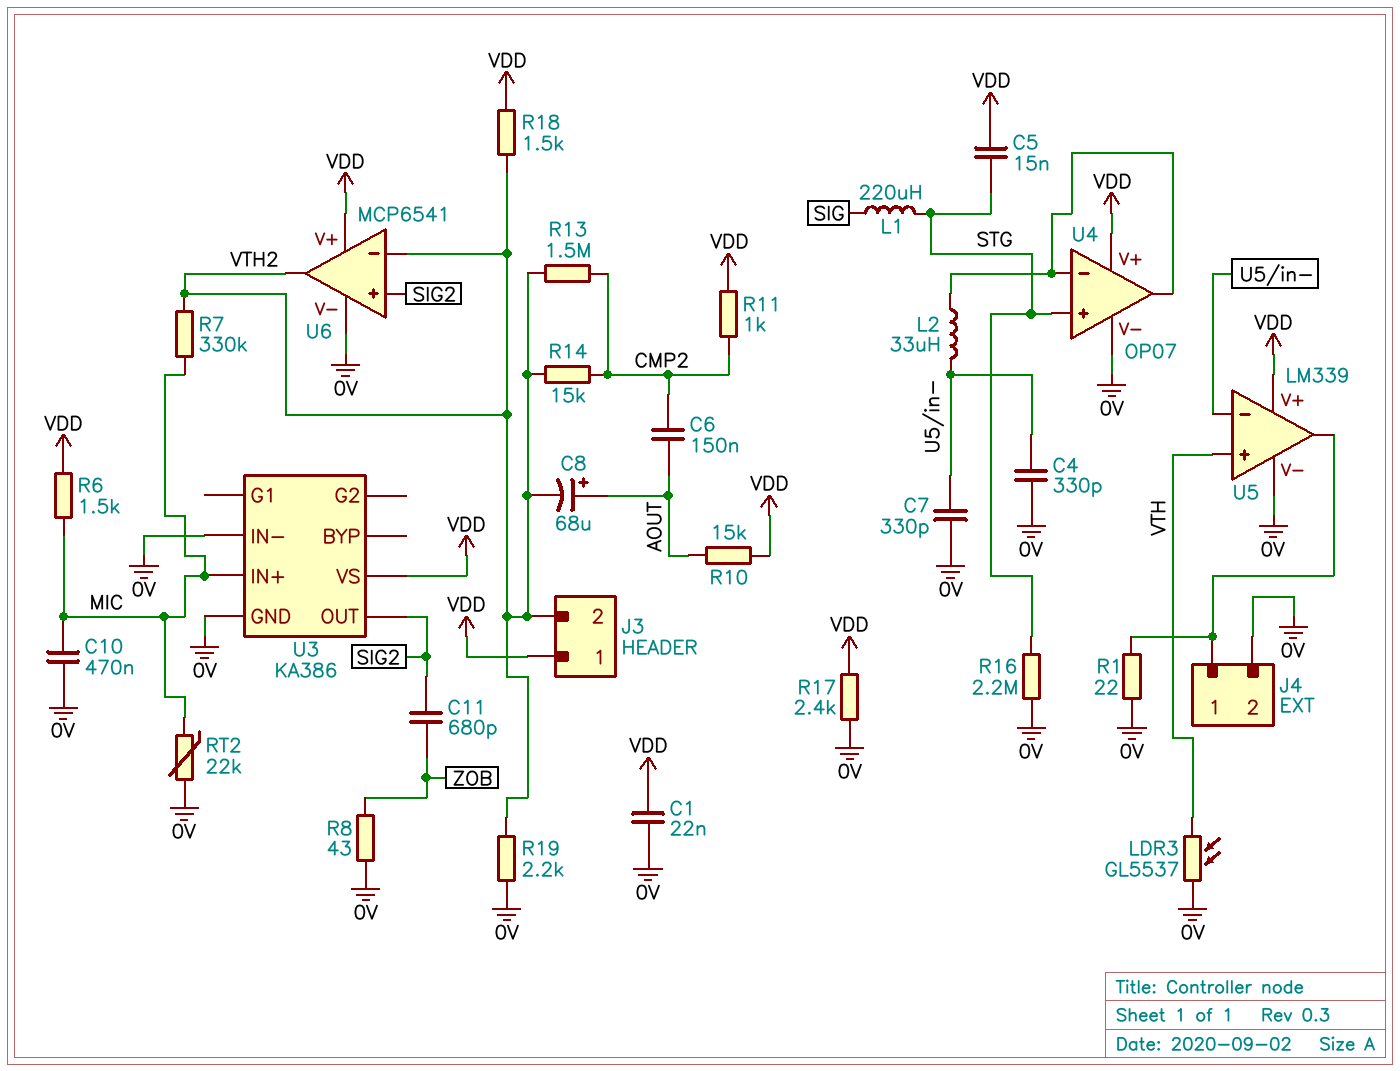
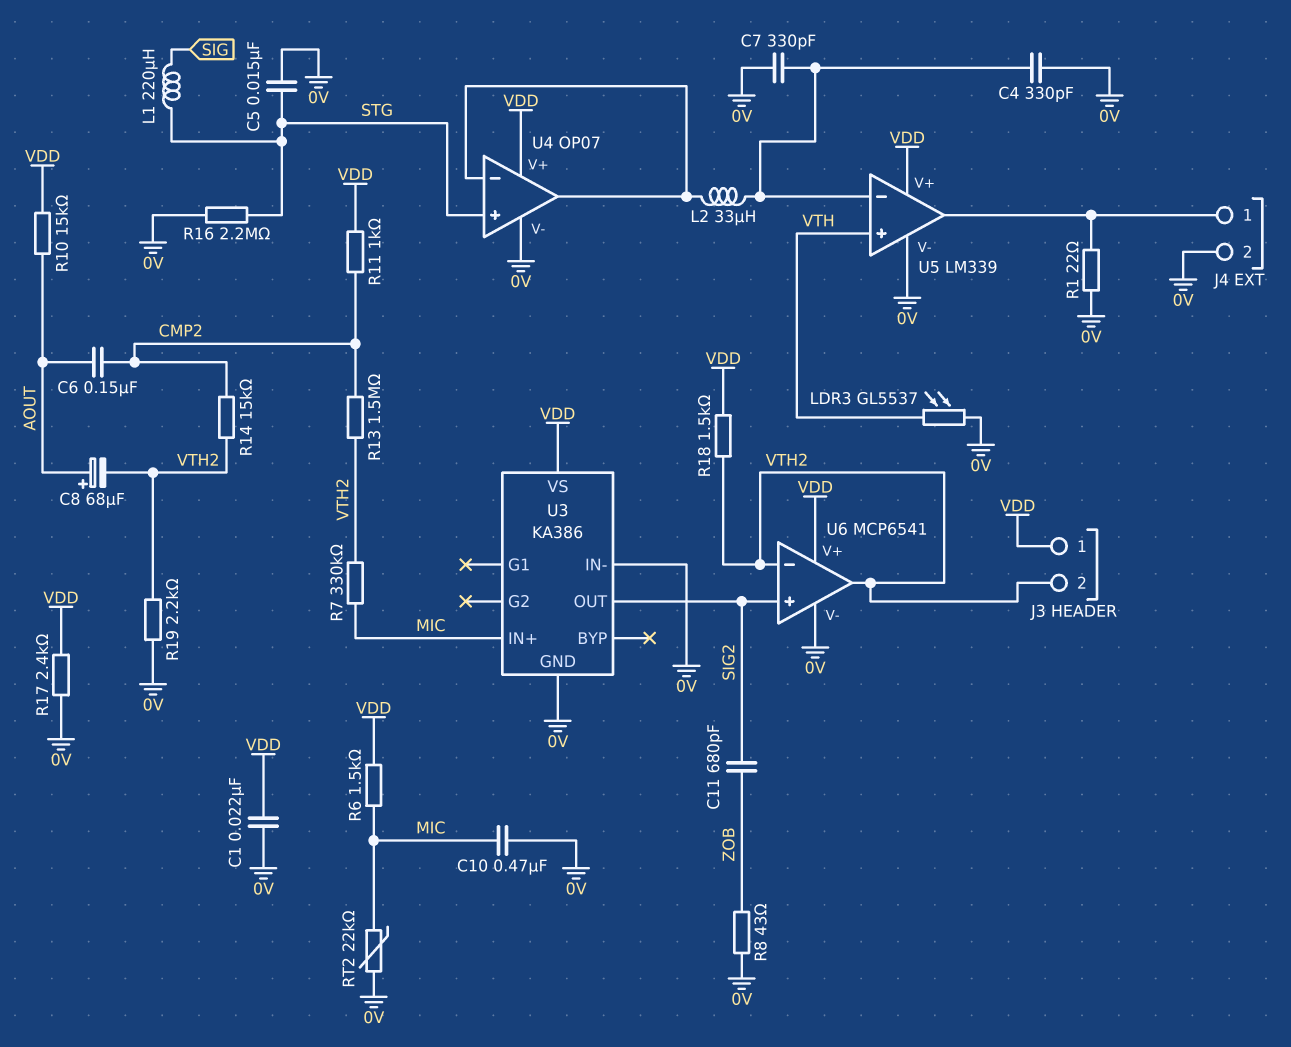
C5: 15nF (STG, VDD) -> 15nF (0V, STG)

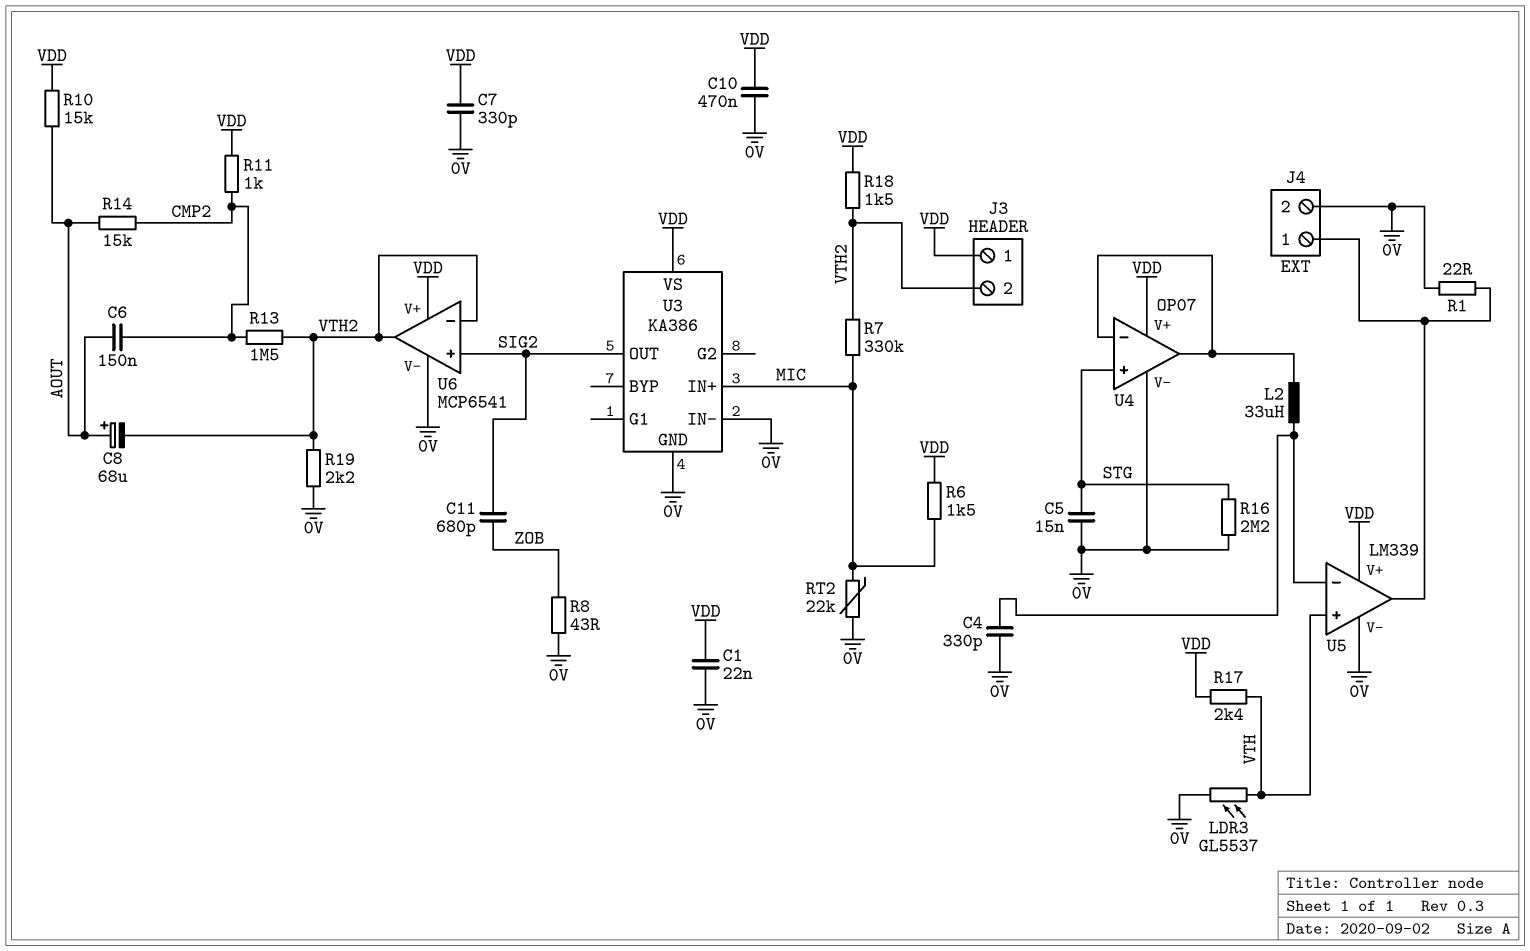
C7: 330pF (0V, U5/in-) -> 330pF (0V, VDD)
C10: 470nF (0V, MIC) -> 470nF (0V, VDD)
L1: 220uH (SIG, STG) -> none
R14: 15k (CMP2, VTH2) -> 15k (AOUT, CMP2)
R17: 2.4k (0V, VDD) -> 2.4k (VDD, VTH)

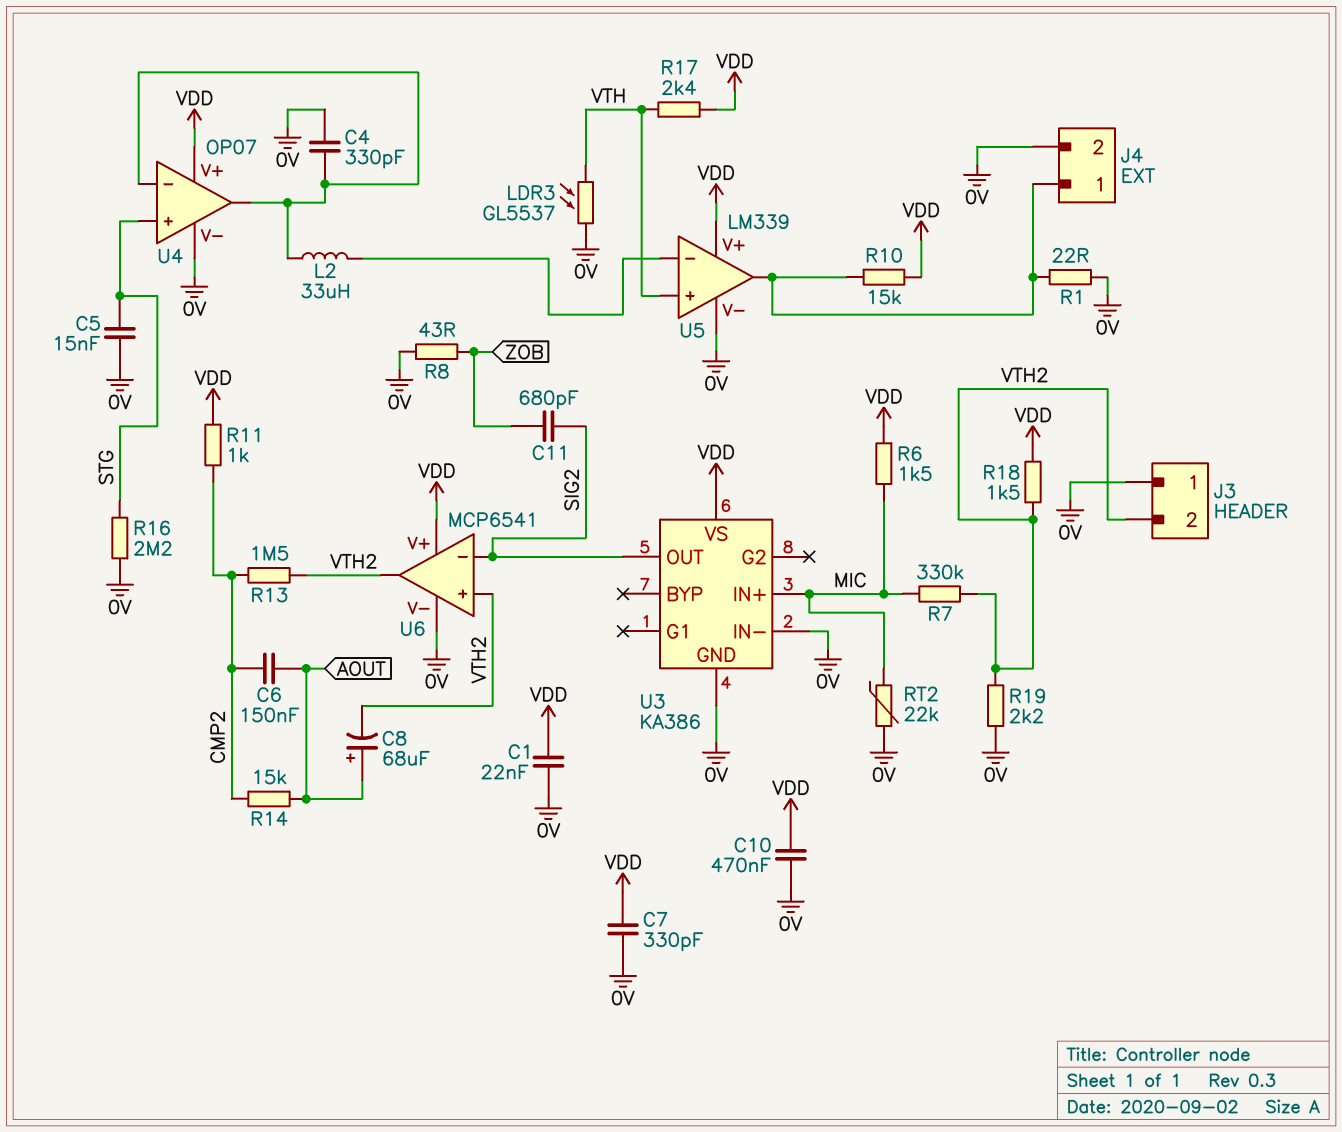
C4: 330pF (0V, U5/in-) -> 330pF (0V, U4/in-)
J3 pin 1: VDD -> 0V
R10: 15k (AOUT, VDD) -> 15k (J4/1, VDD)
U6 pin in+: SIG2 -> VTH2
U6 pin in-: VTH2 -> SIG2

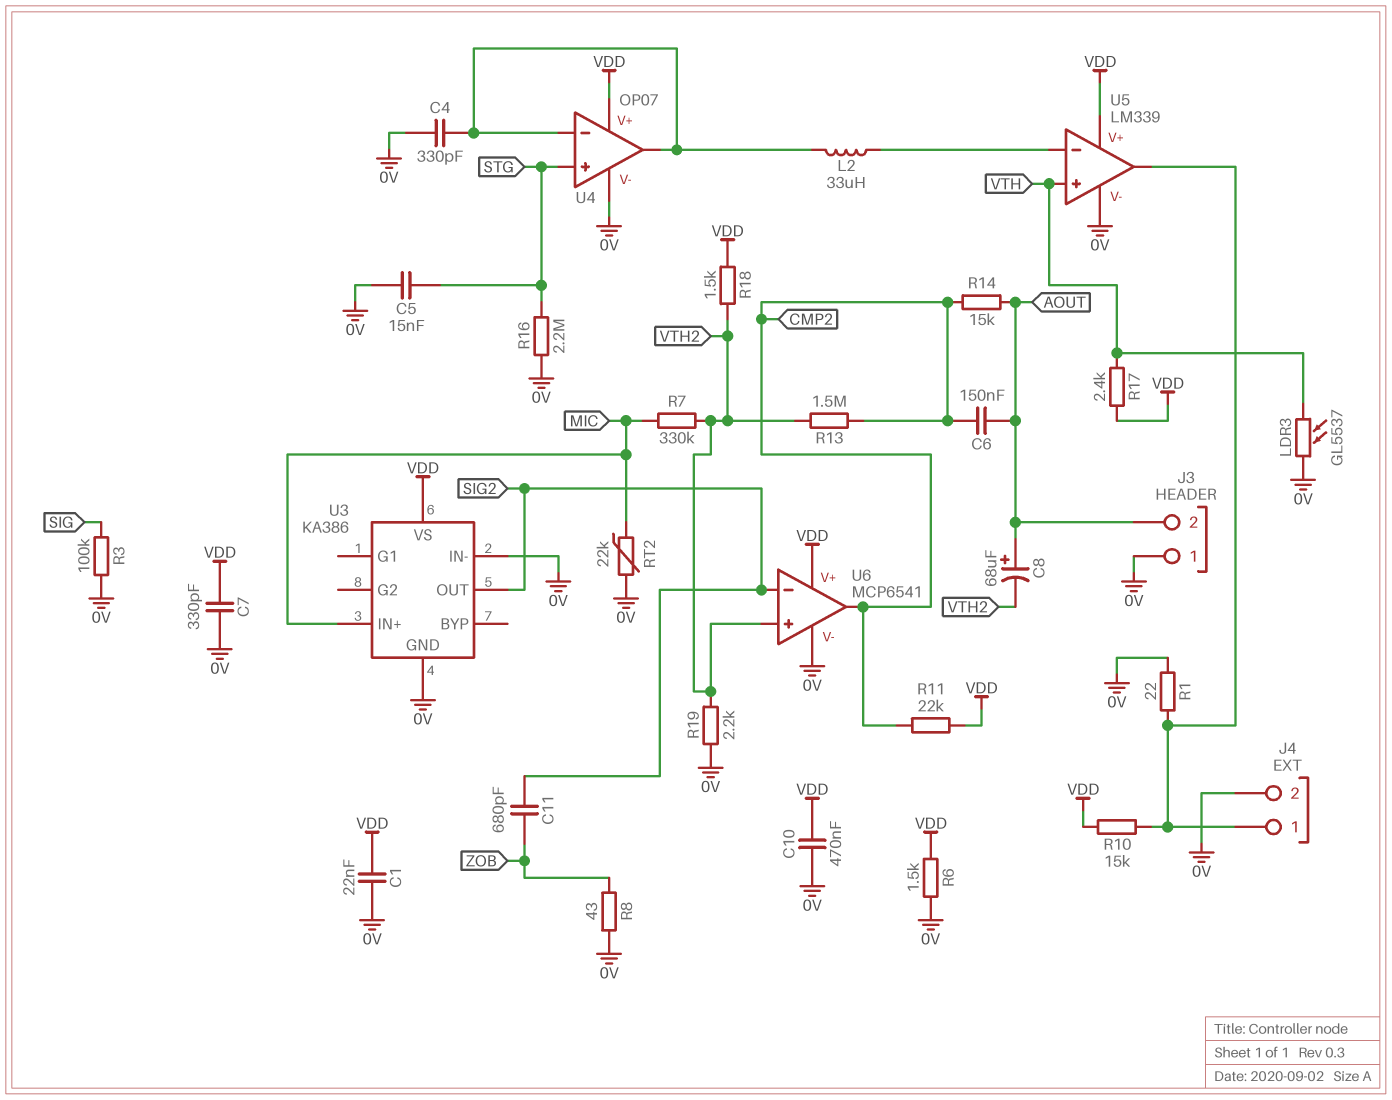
J3 pin 2: VTH2 -> AOUT
R3: none -> 100k (0V, SIG)
R6: 1.5k (MIC, VDD) -> 1.5k (0V, VDD)
R11: 1k (CMP2, VDD) -> 22k (CMP2, VDD)
U6 pin out: VTH2 -> CMP2

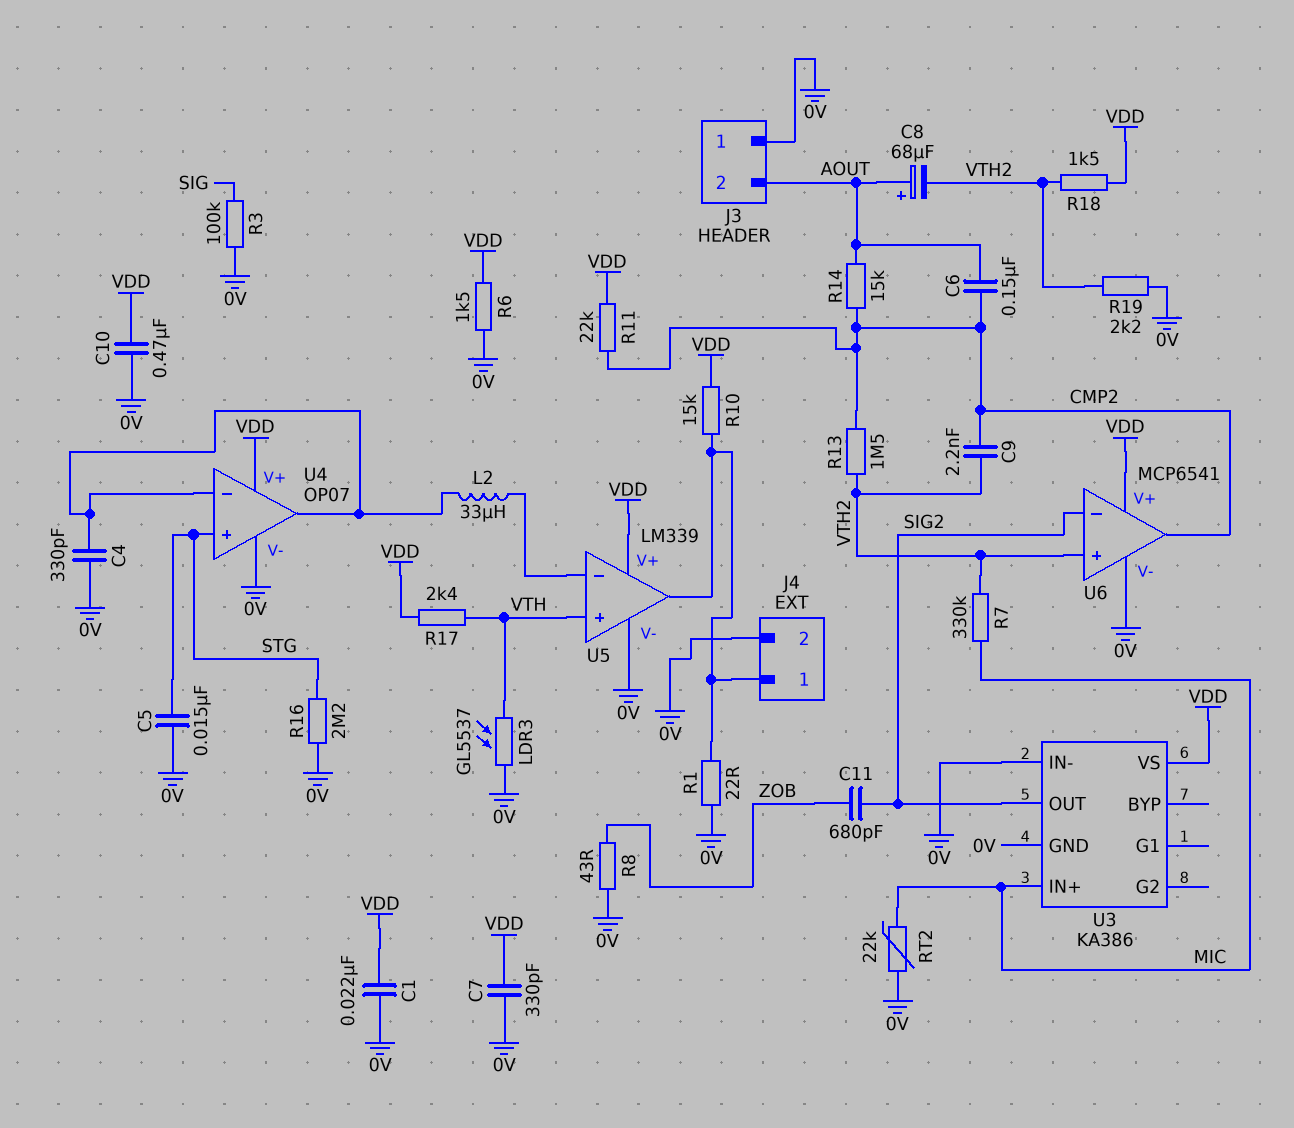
C9: none -> 2.2nF (CMP2, VTH2)

